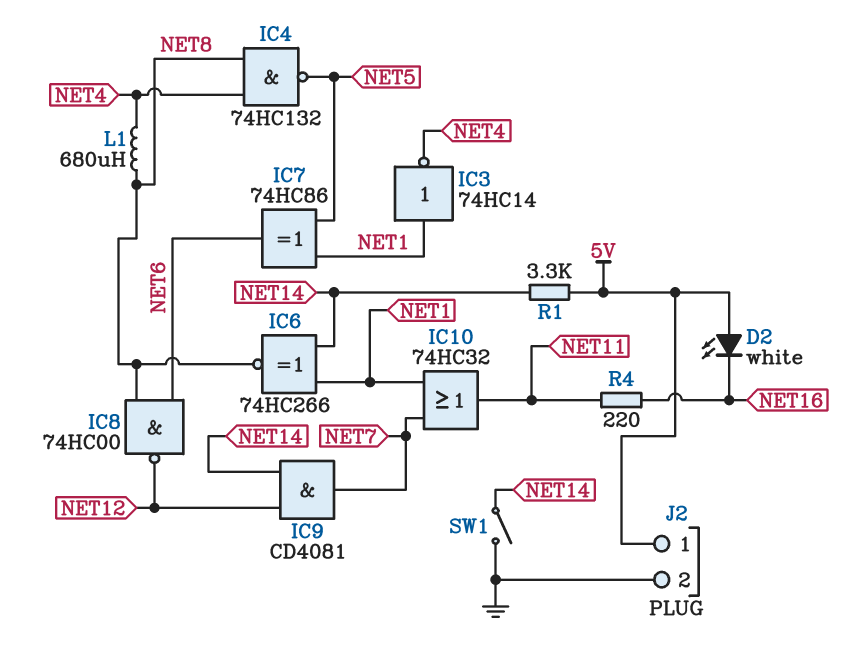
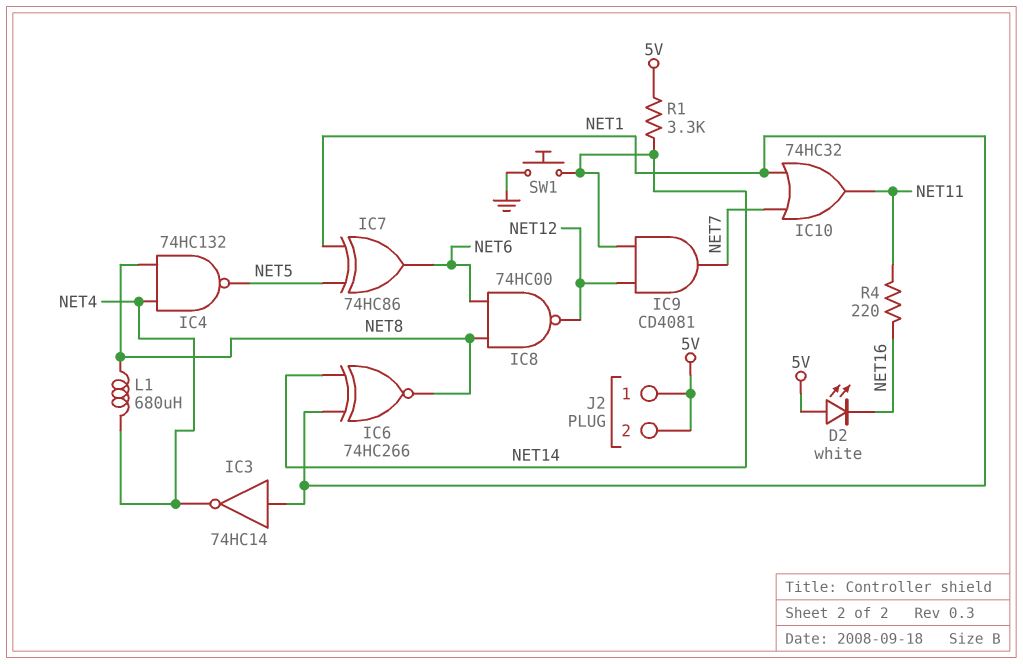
J2 pin 2: GND -> 5V
SW1: switch (GND, NET14) -> button (GND, NET14)

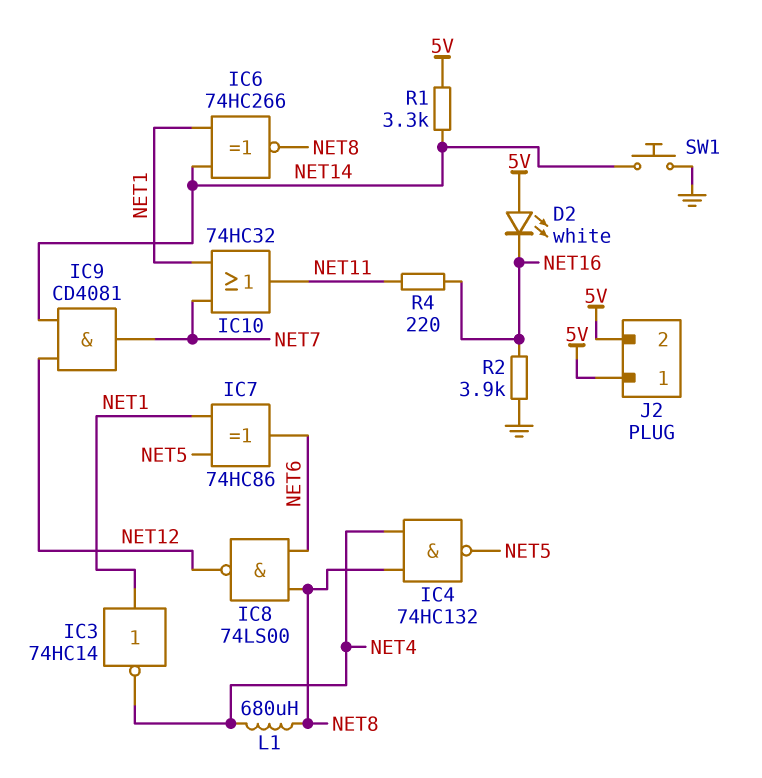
IC8: NAND 74HC00 (in NET6, in NET8, out NET12) -> NAND 74LS00 (in NET6, in NET8, out NET12)
R2: none -> 3.9k (GND, NET16)

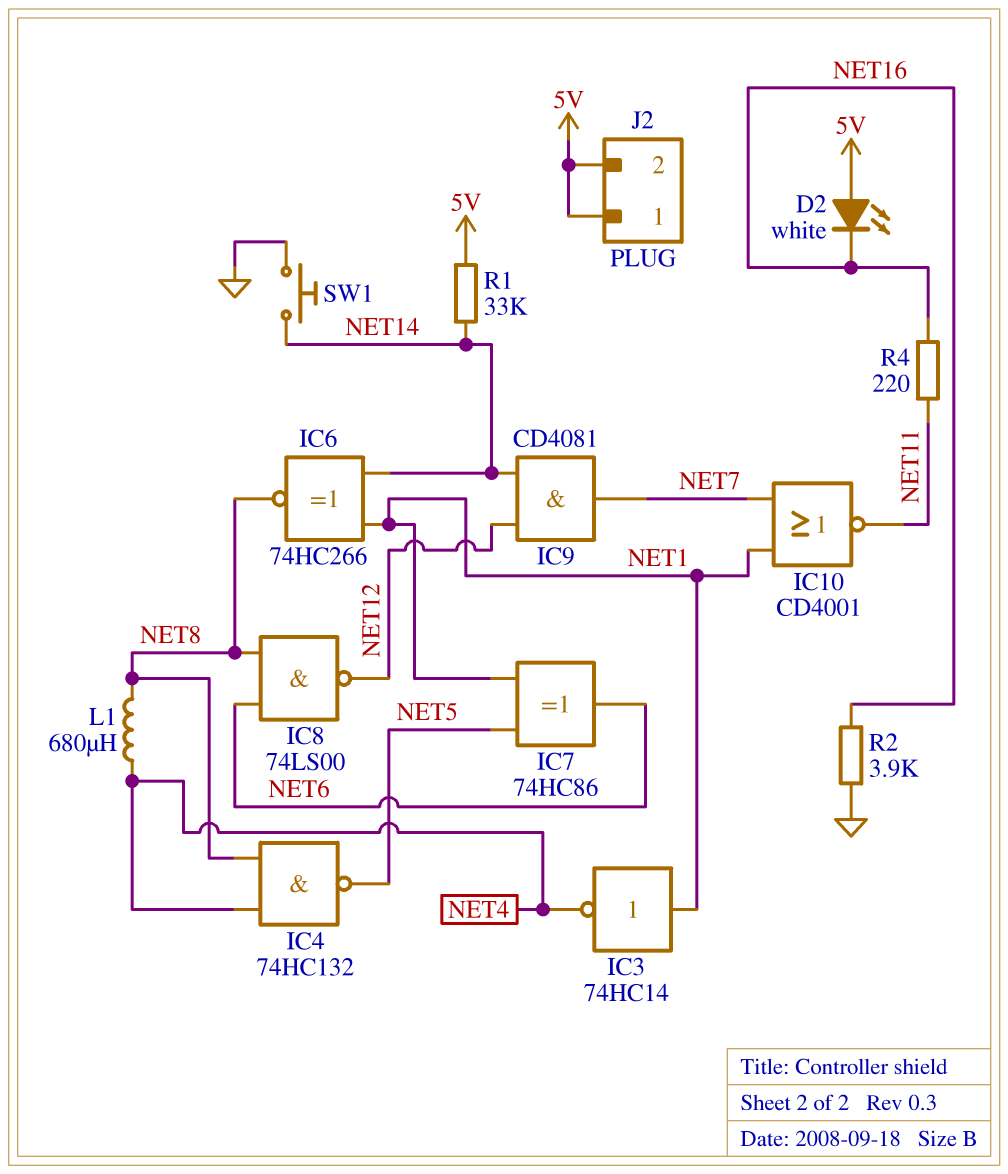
IC10: OR 74HC32 (in NET1, in NET7, out NET11) -> NOR CD4001 (in NET1, in NET7, out NET11)
R1: 3.3k (5V, NET14) -> 33k (5V, NET14)

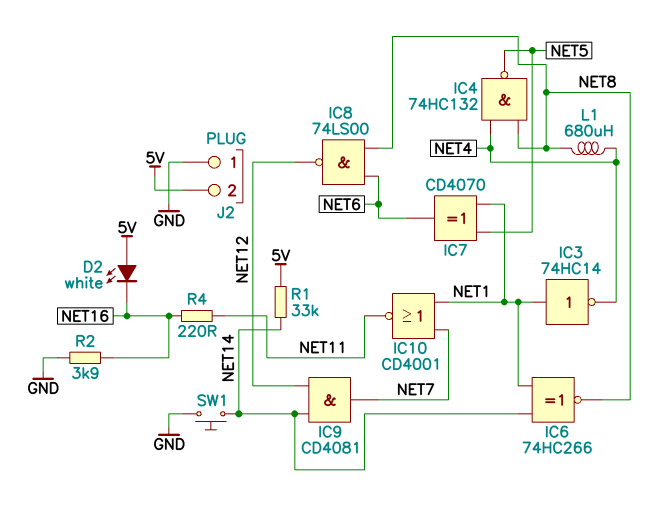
IC7: XOR 74HC86 (in NET1, in NET5, out NET6) -> XOR CD4070 (in NET1, in NET5, out NET6)
J2 pin 1: 5V -> GND

